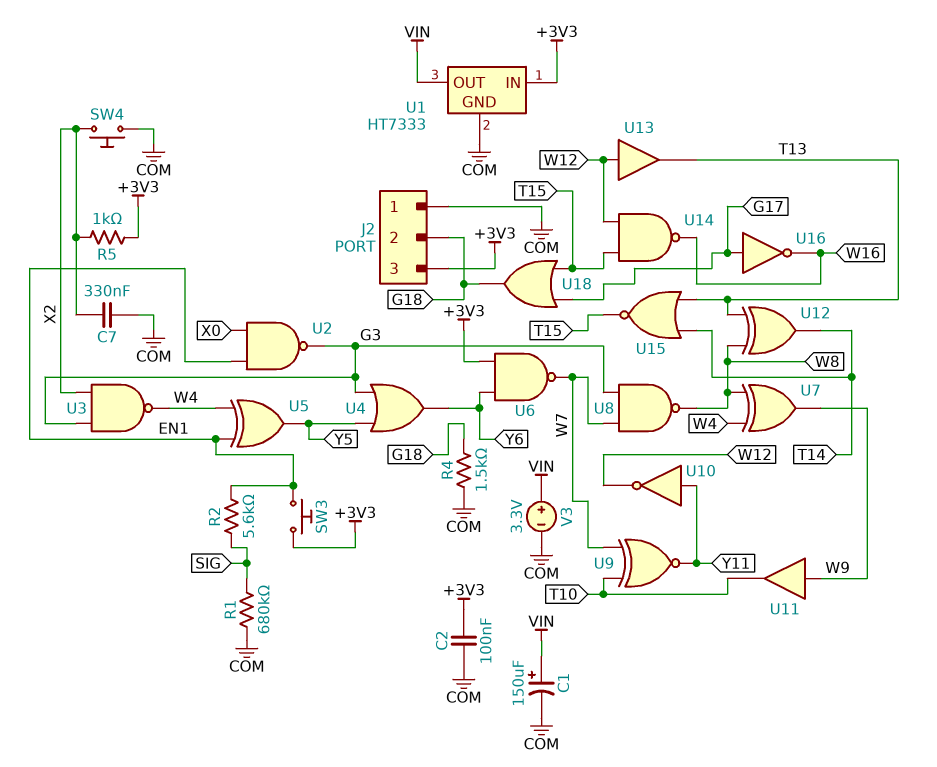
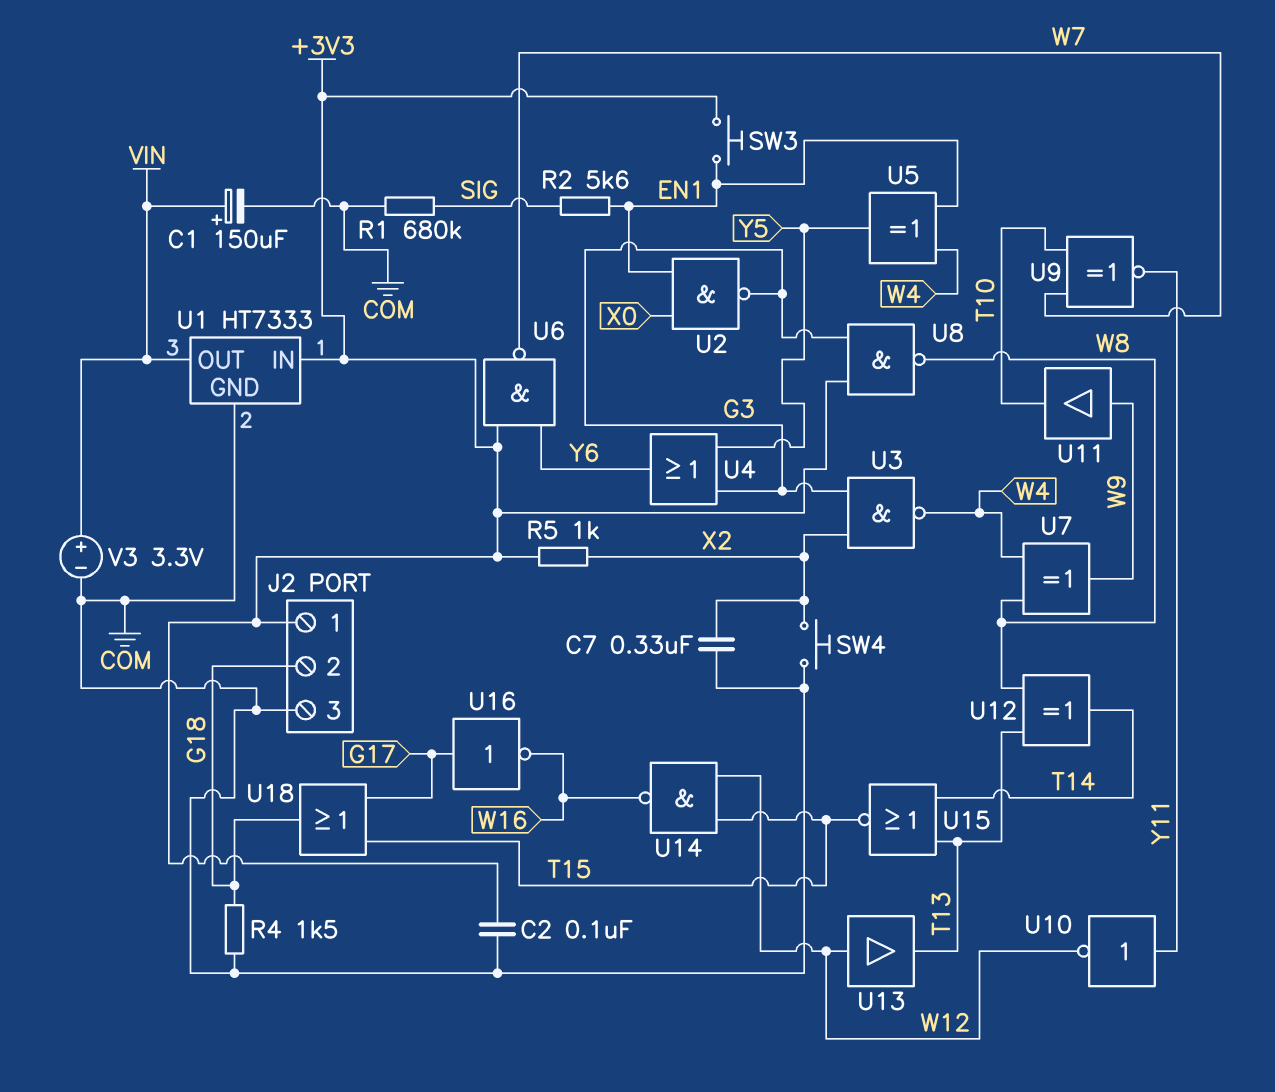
J2 pin 1: COM -> +3V3
J2 pin 3: +3V3 -> COM
U8: NAND (in G3, in W7, out W8) -> NAND (in +3V3, in G3, out W8)

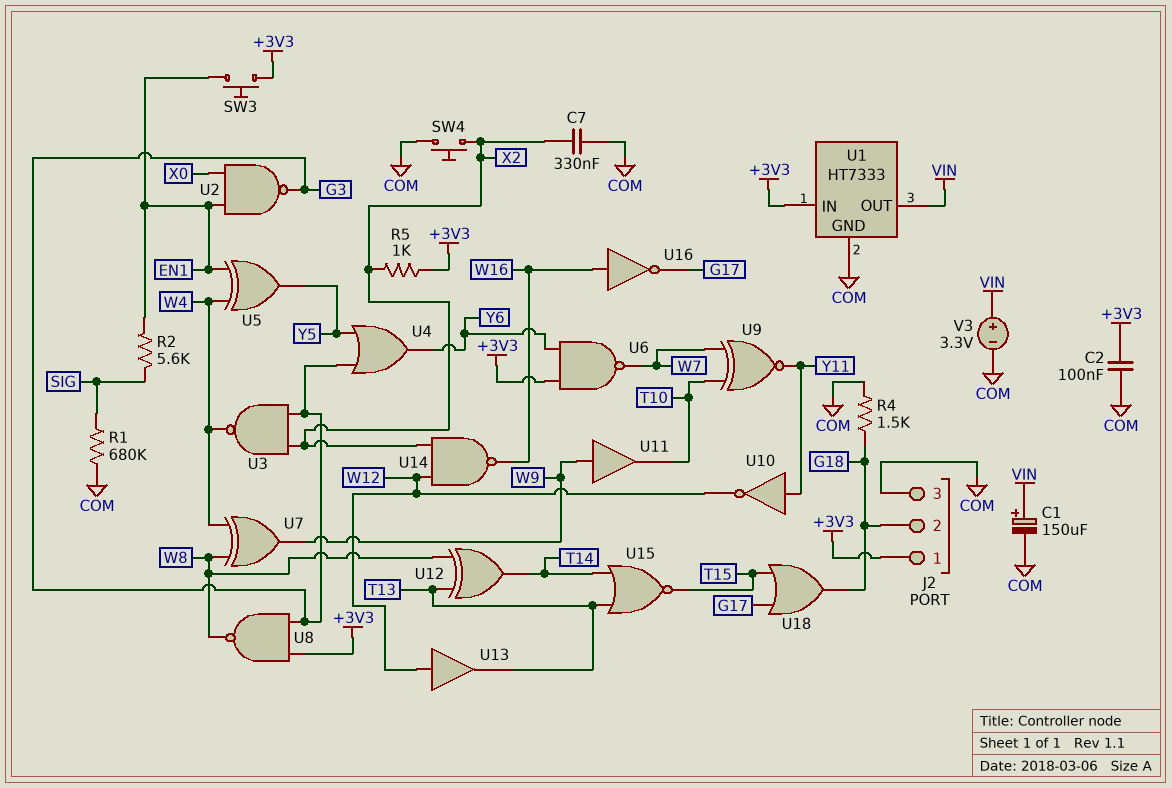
U14: NAND (in T15, in W12, out W16) -> NAND (in W12, in X2, out W16)
U16: NOT (in G17, out W16) -> NOT (in W16, out G17)

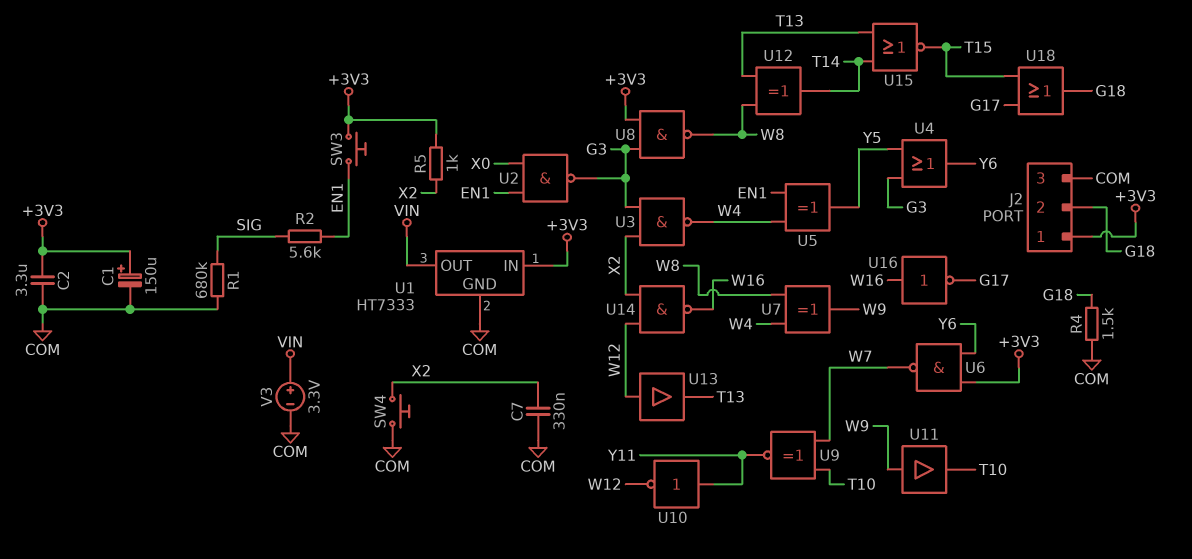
C1: 150uF (plus VIN, minus COM) -> 150uF (plus +3V3, minus COM)
C2: 100nF (+3V3, COM) -> 3.3uF (+3V3, COM)

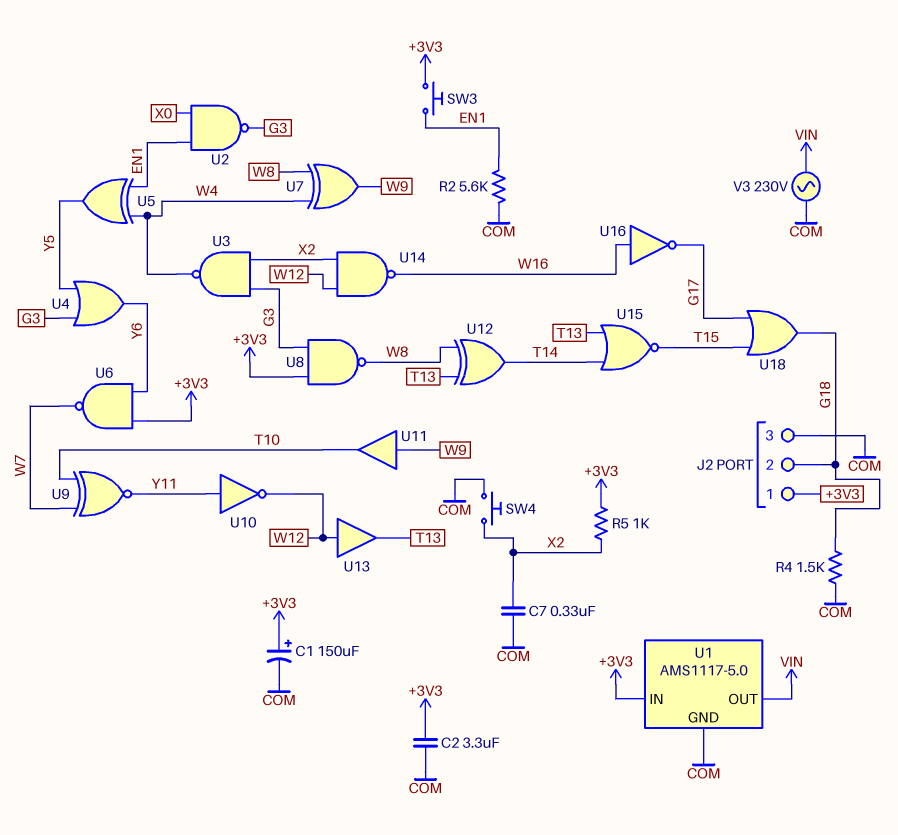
R1: 680k (COM, SIG) -> none
R2: 5.6k (EN1, SIG) -> 5.6k (COM, EN1)
U1: HT7333 -> AMS1117-5.0
V3: 3.3V (plus VIN, minus COM) -> AC 230V (COM, VIN)

